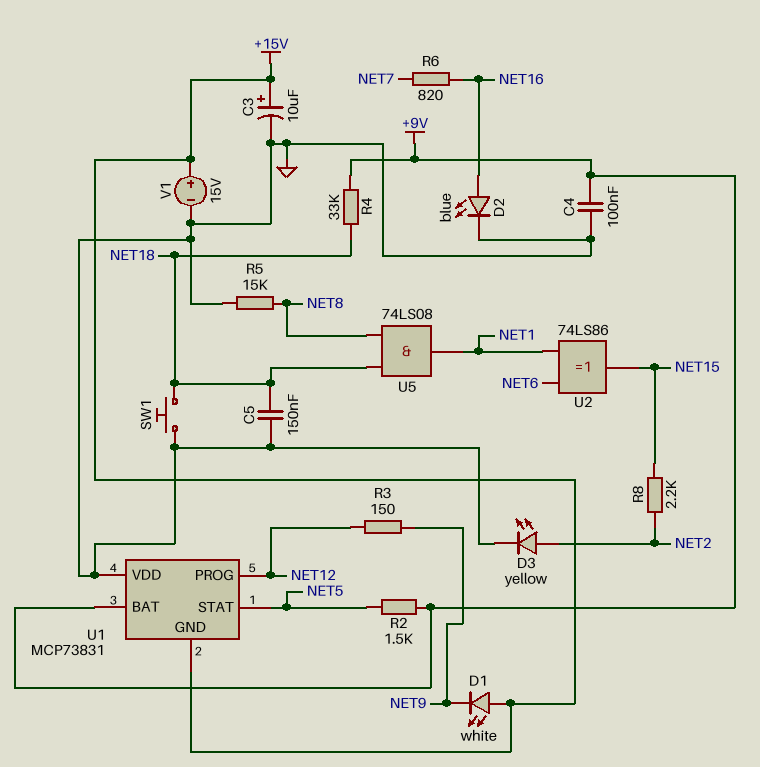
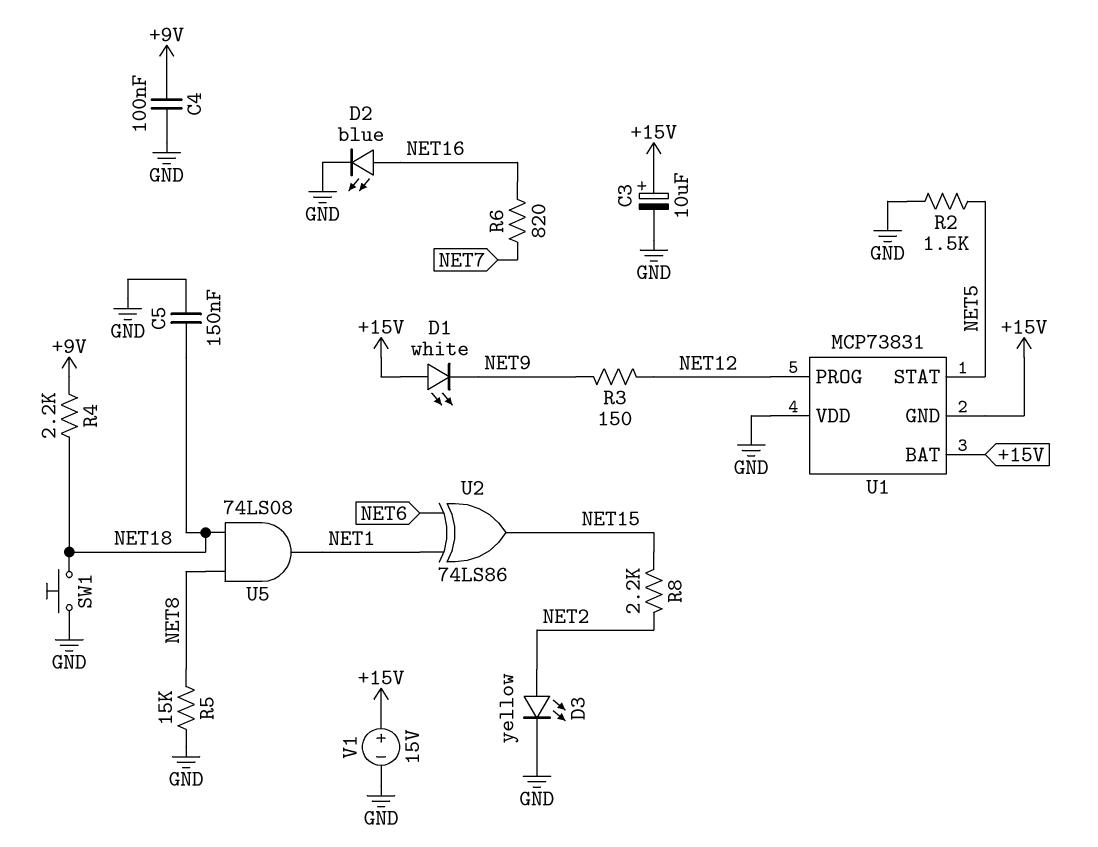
R2: 1.5k (+9V, NET5) -> 1.5k (GND, NET5)
R4: 33k (+9V, NET18) -> 2.2k (+9V, NET18)
U1 pin BAT: +9V -> +15V

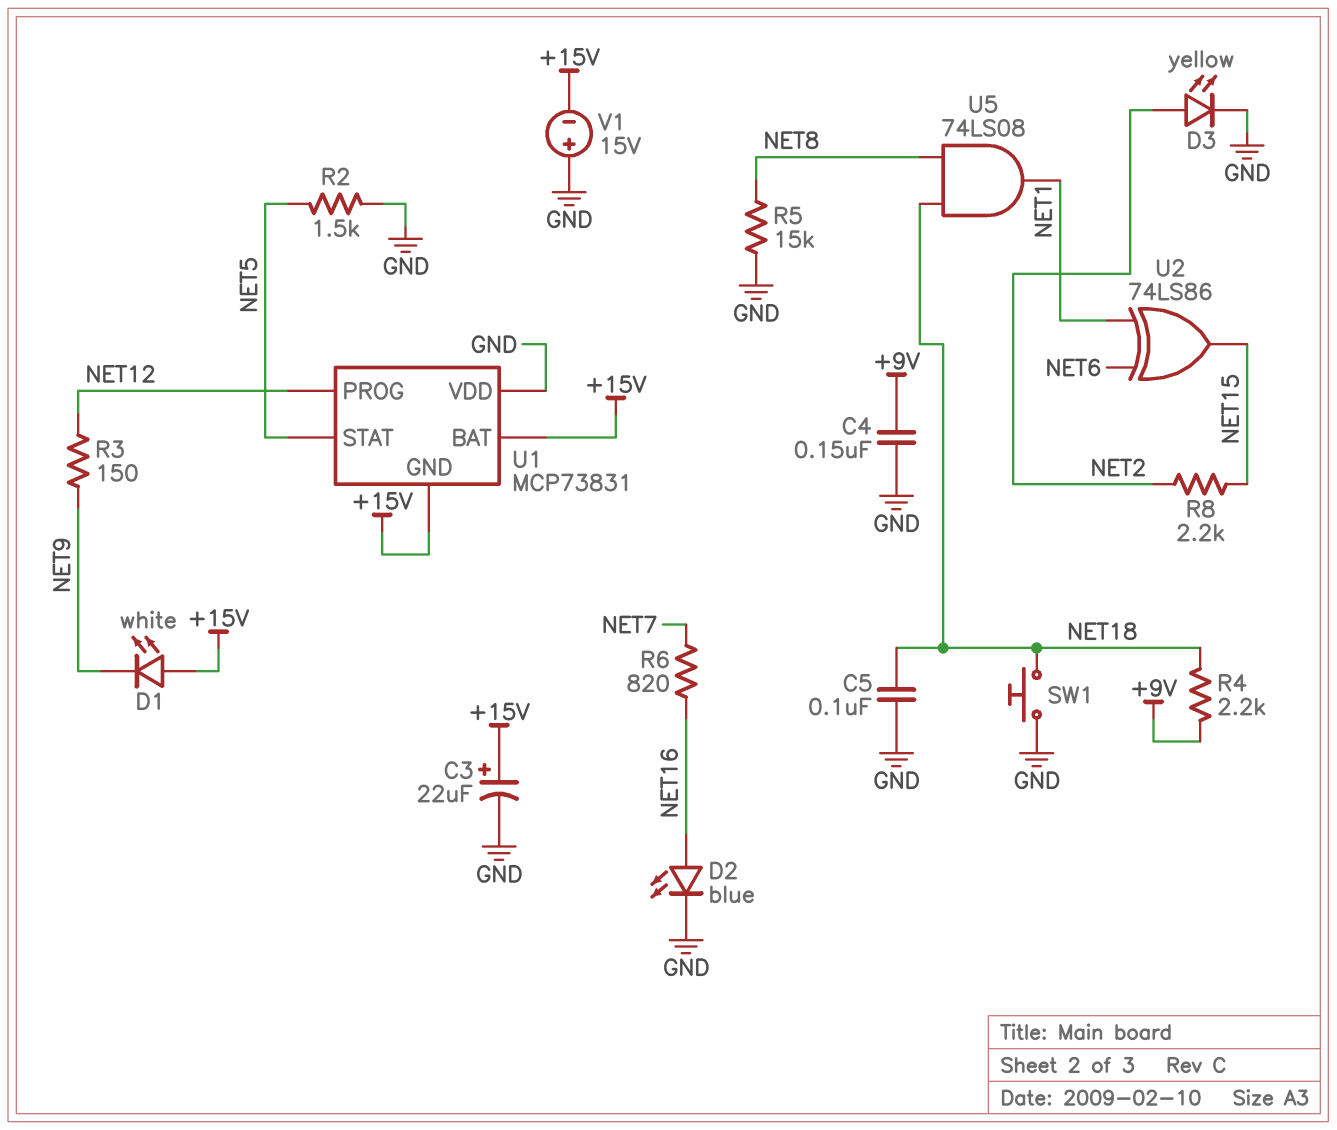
C3: 10uF (plus +15V, minus GND) -> 22uF (plus +15V, minus GND)
C4: 100nF (+9V, GND) -> 150nF (+9V, GND)
C5: 150nF (GND, NET18) -> 100nF (GND, NET18)
V1: 15V (plus +15V, minus GND) -> 15V (plus GND, minus +15V)

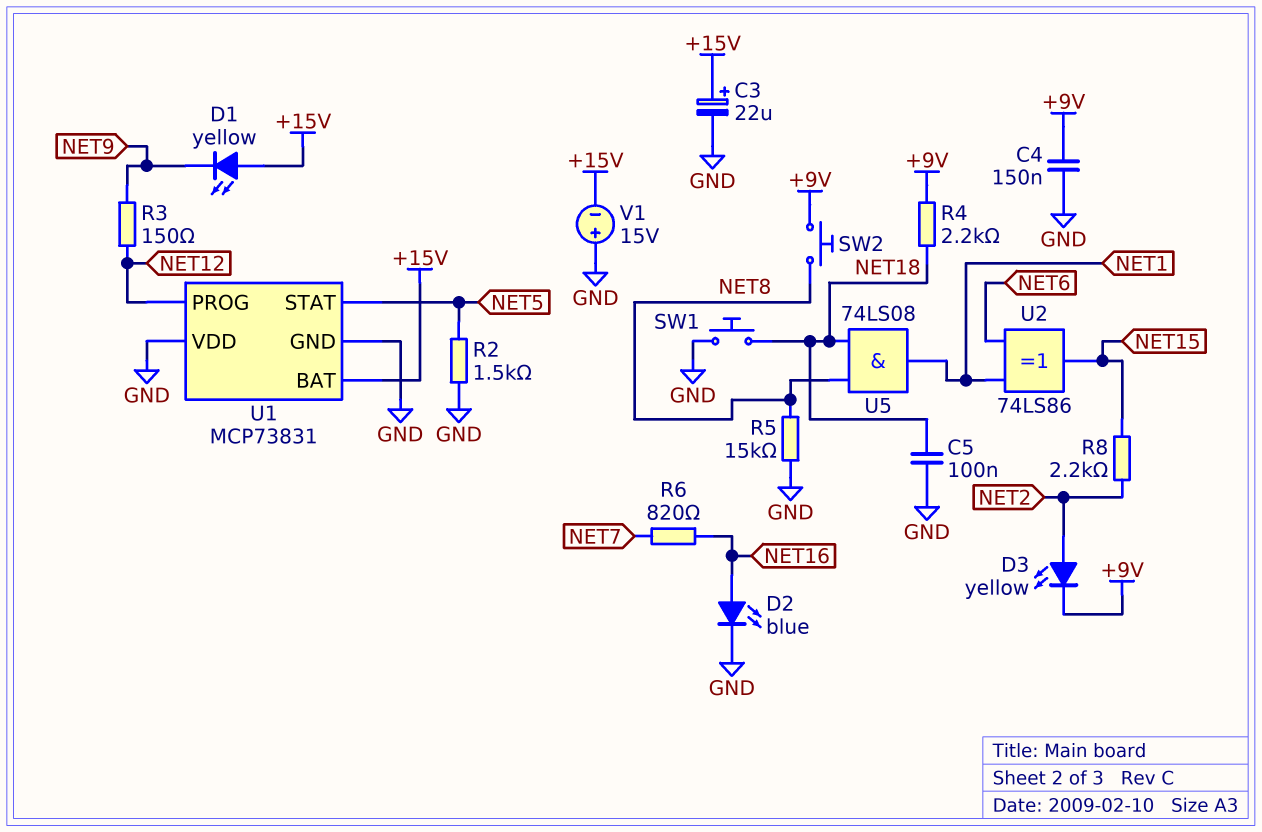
D1: LED white (A +15V, K NET9) -> LED yellow (A +15V, K NET9)
D3: LED yellow (A NET2, K GND) -> LED yellow (A NET2, K +9V)
SW2: none -> button (+9V, NET8)
U1 pin GND: +15V -> GND

